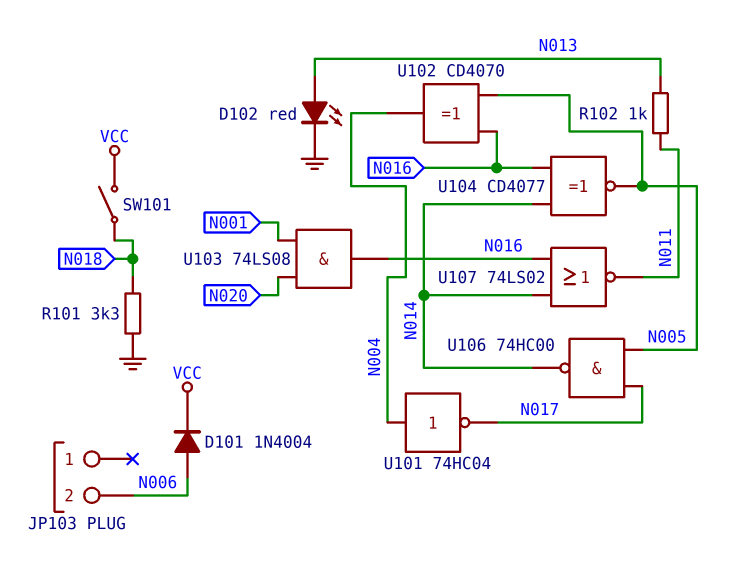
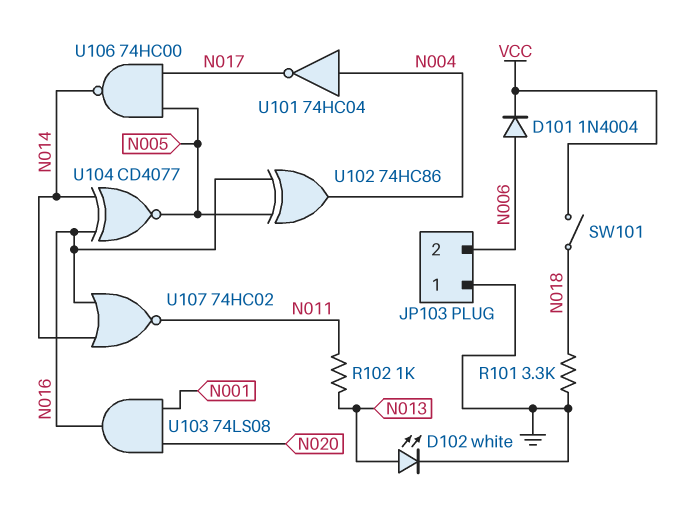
D102: LED red (A N013, K GND) -> LED white (A N013, K GND)
JP103 pin 1: none -> GND
U102: XOR CD4070 (in N005, in N016, out N004) -> XOR 74HC86 (in N005, in N016, out N004)
U107: NOR 74LS02 (in N014, in N016, out N011) -> NOR 74HC02 (in N014, in N016, out N011)

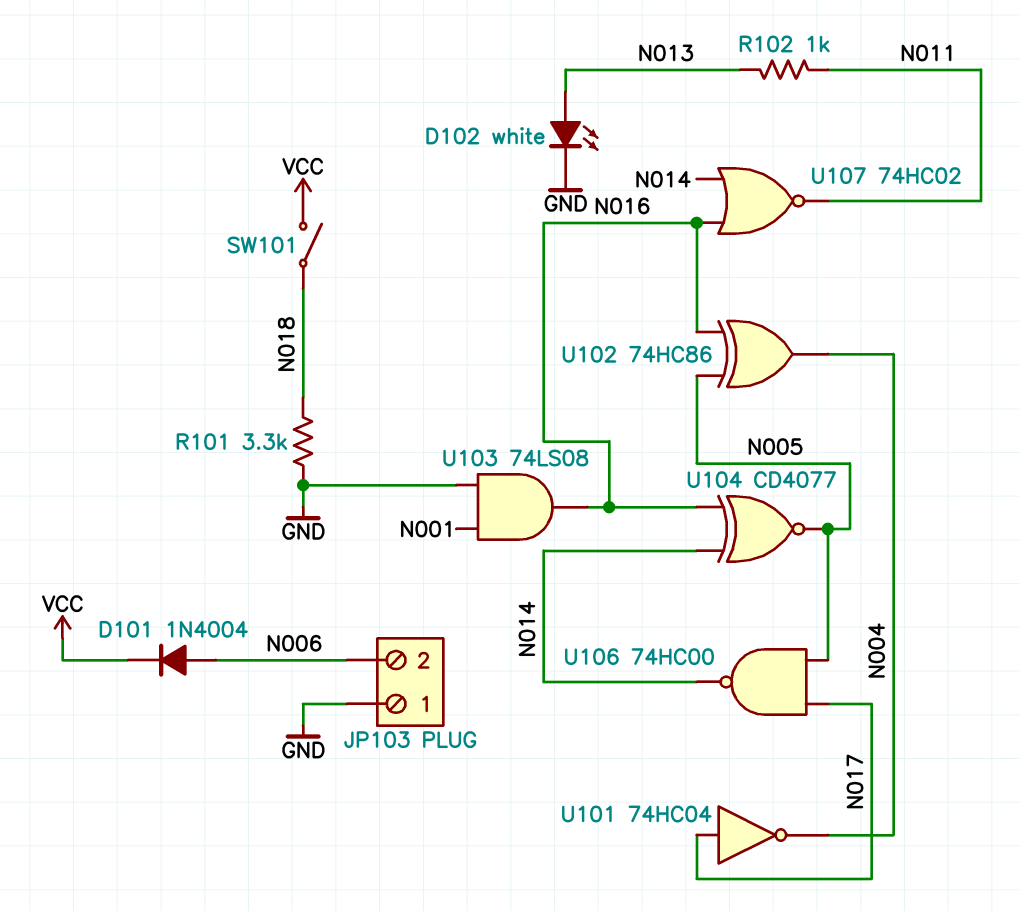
U101: NOT 74HC04 (in N004, out N017) -> NOT 74HC04 (in N017, out N004)
U103: AND 74LS08 (in N001, in N020, out N016) -> AND 74LS08 (in GND, in N001, out N016)

